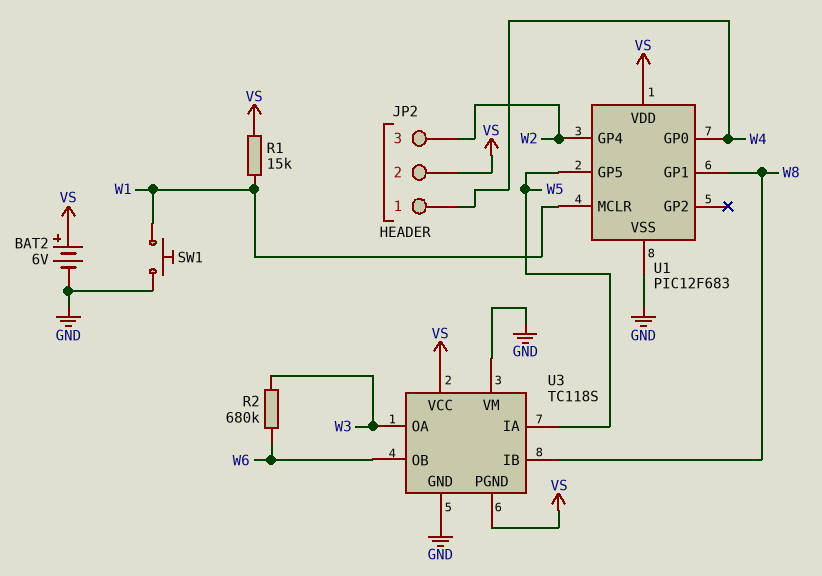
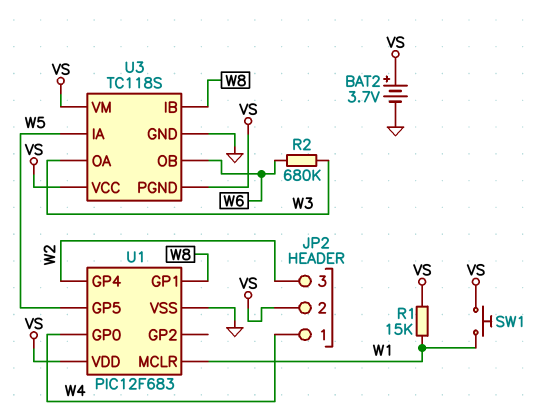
BAT2: 6V (plus VS, minus GND) -> 3.7V (plus VS, minus GND)
SW1: button (GND, W1) -> button (VS, W1)
U3 pin VM: GND -> VS

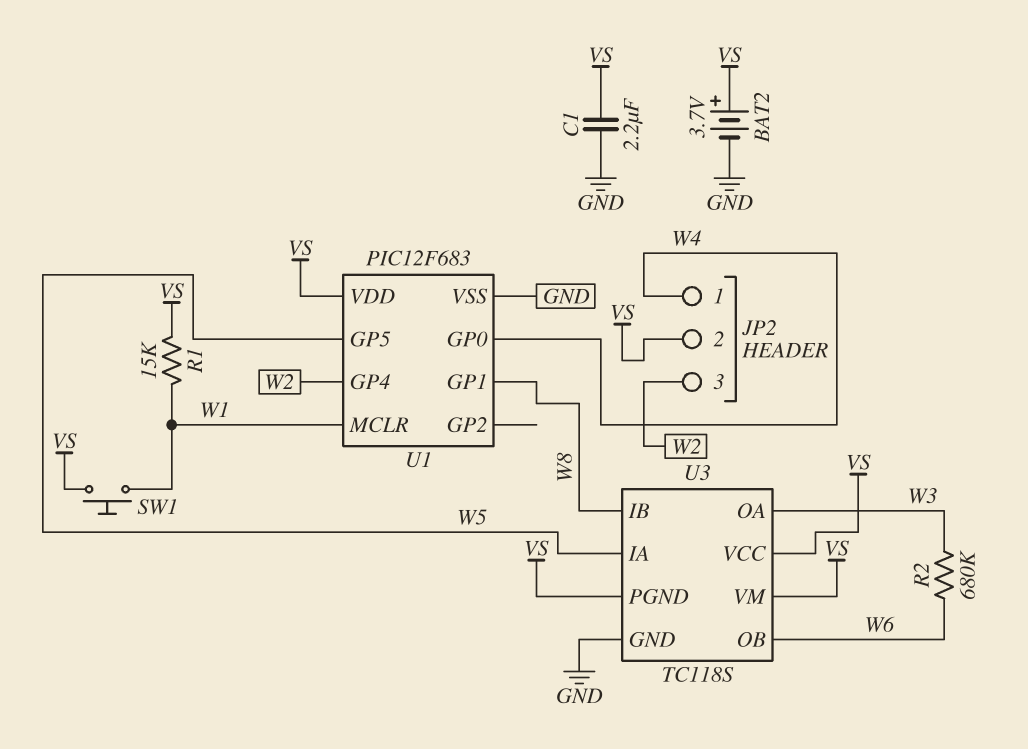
C1: none -> 2.2uF (GND, VS)

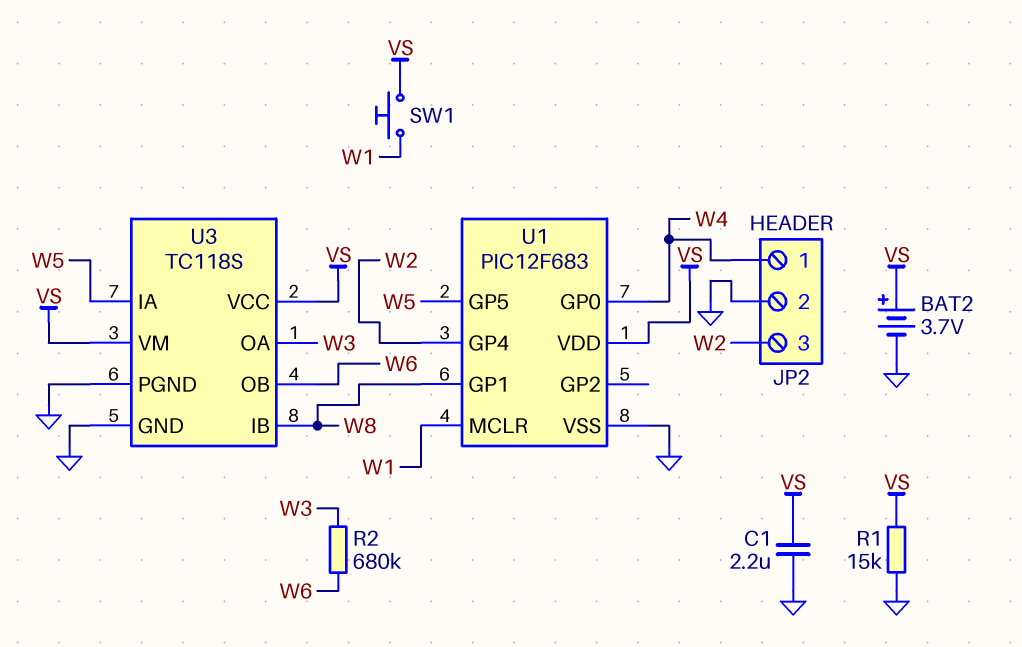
JP2 pin 2: VS -> GND
R1: 15k (VS, W1) -> 15k (GND, VS)
U3 pin PGND: VS -> GND

